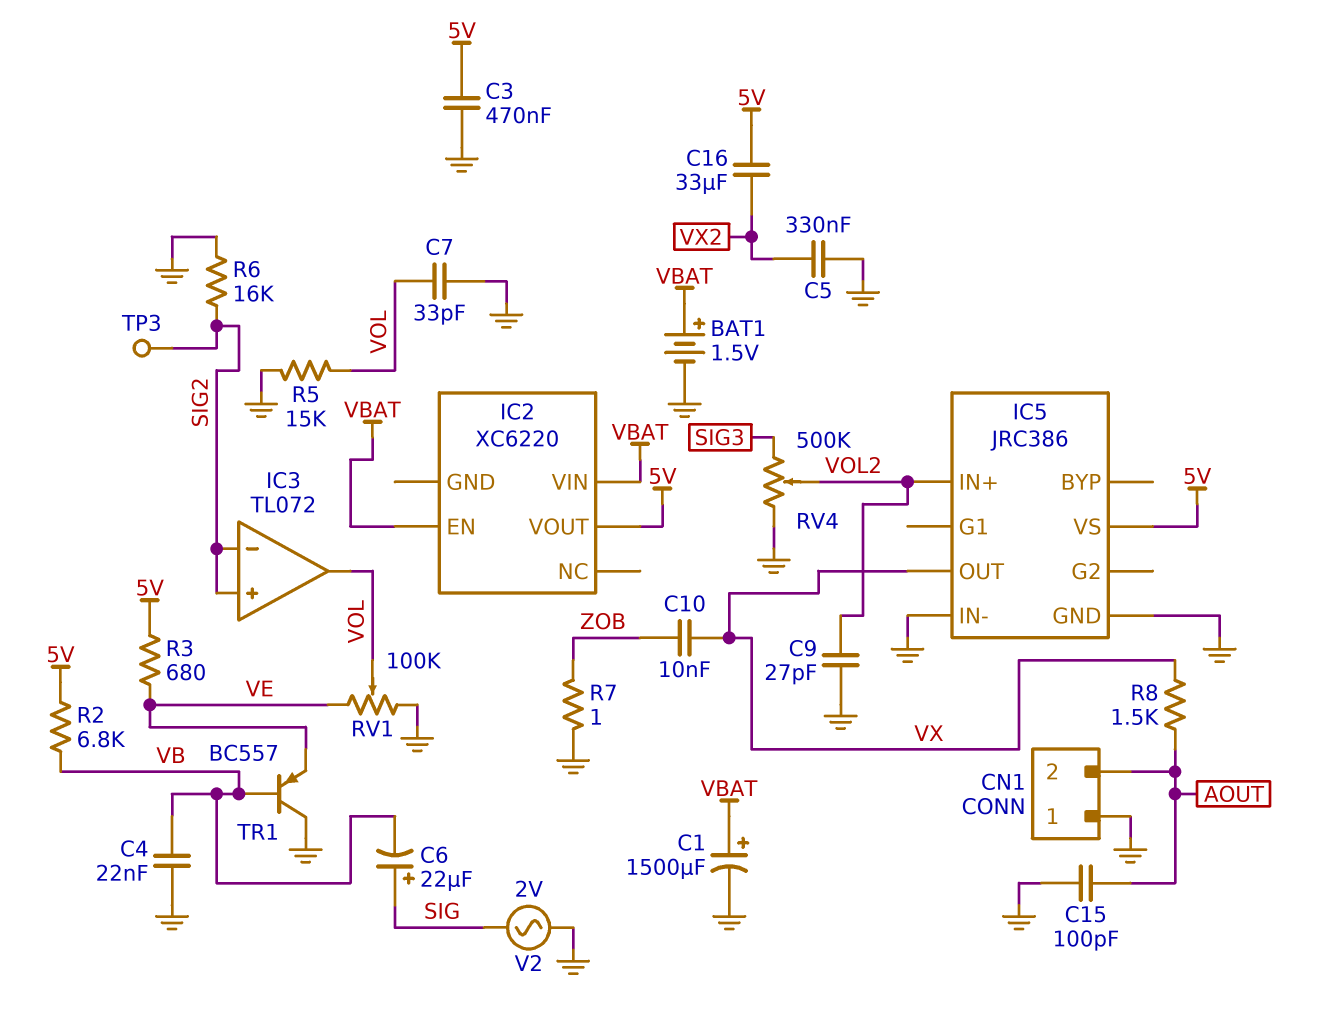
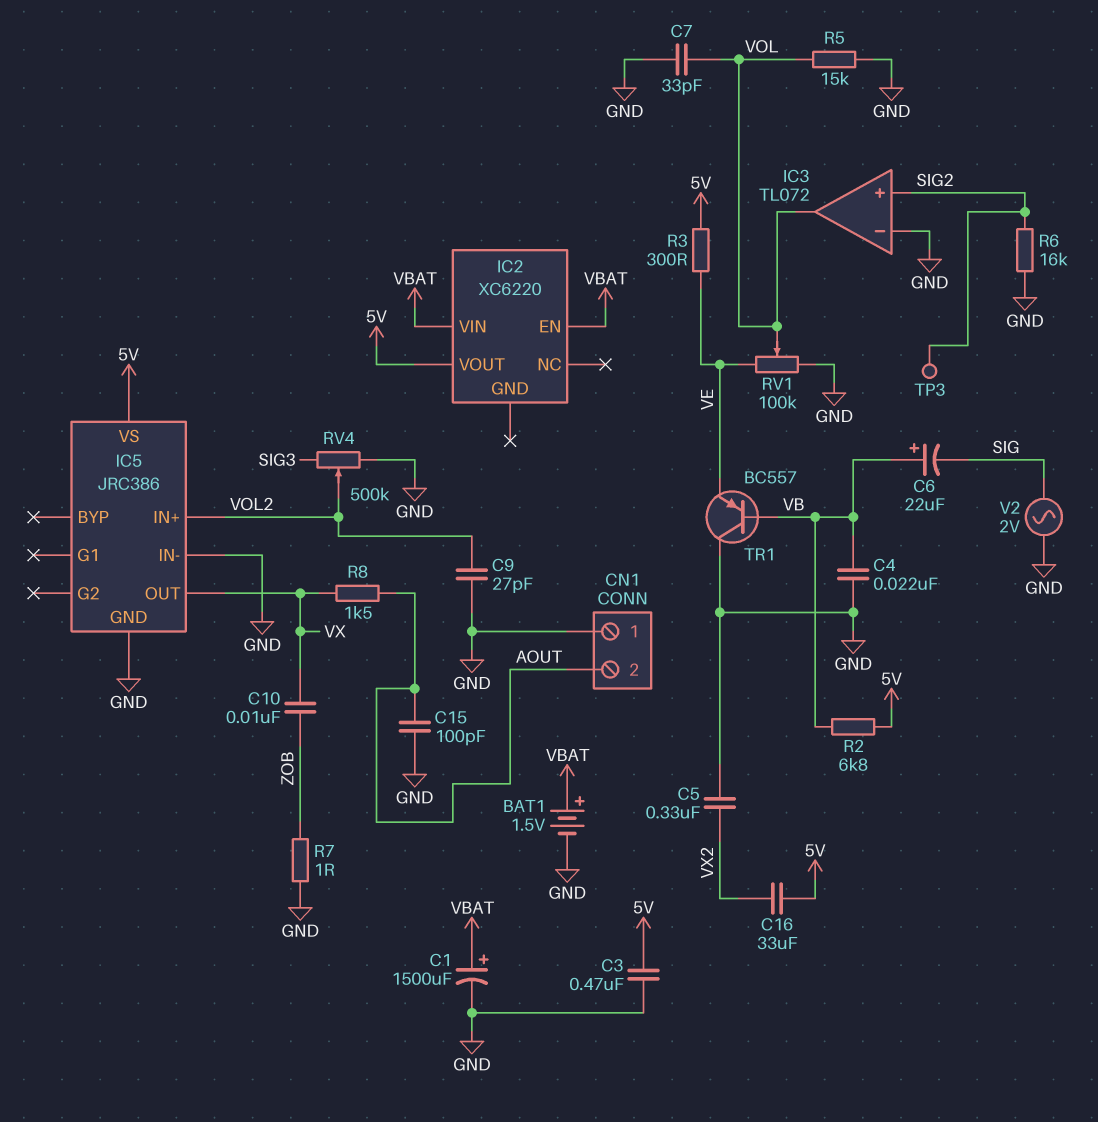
C6: 22uF (plus SIG, minus VB) -> 22uF (plus VB, minus SIG)
IC3 pin in-: SIG2 -> GND
R3: 680 (5V, VE) -> 300 (5V, VE)

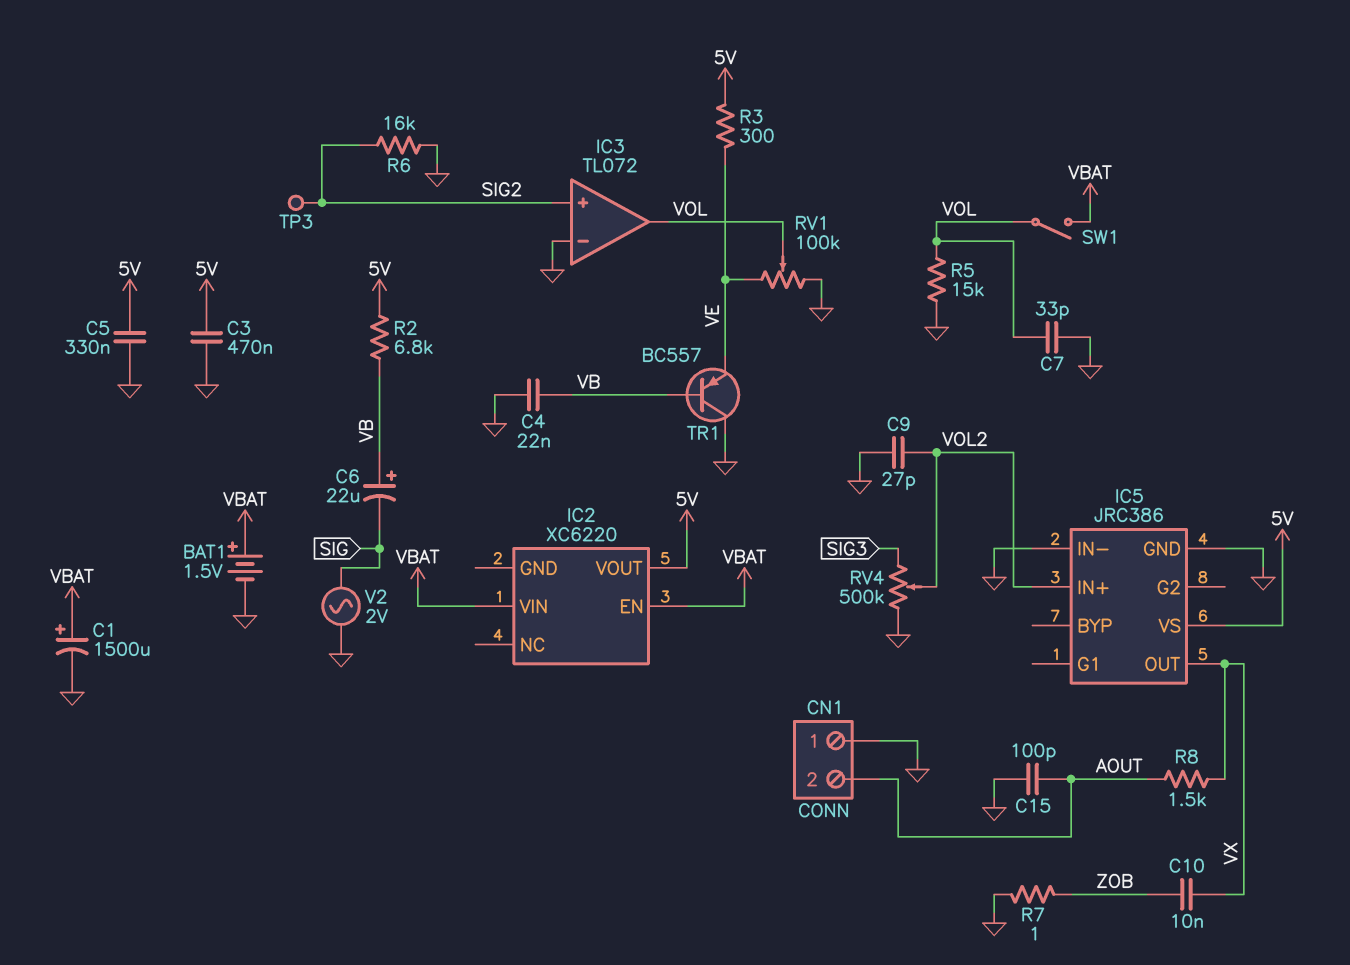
C5: 330nF (GND, VX2) -> 330nF (5V, GND)
C16: 33uF (5V, VX2) -> none
SW1: none -> switch (VBAT, VOL)

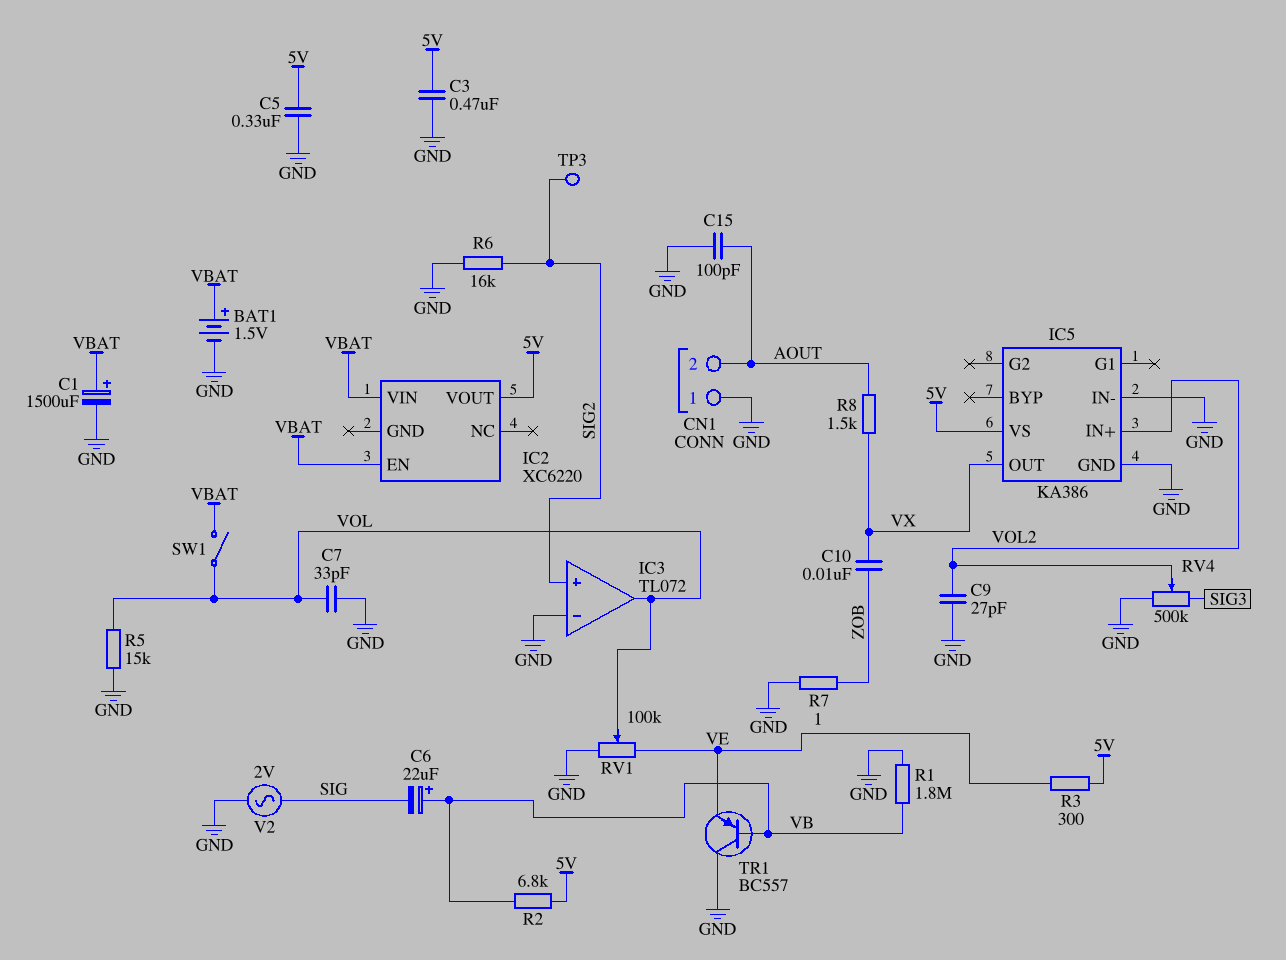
C4: 22nF (GND, VB) -> none
IC5: JRC386 -> KA386
R1: none -> 1.8M (GND, VB)

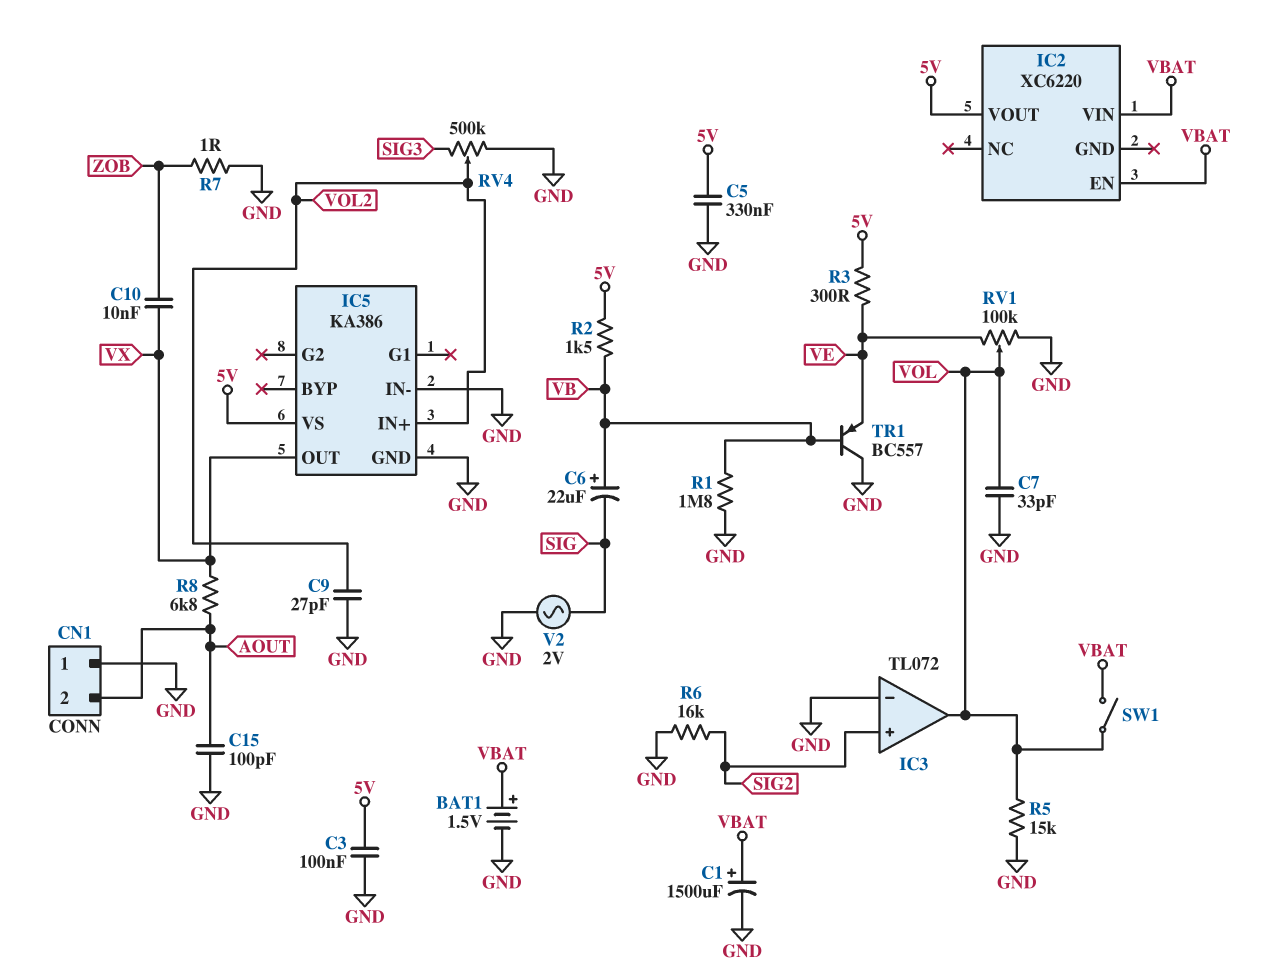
C3: 470nF (5V, GND) -> 100nF (5V, GND)
R2: 6.8k (5V, VB) -> 1.5k (5V, VB)
R8: 1.5k (AOUT, VX) -> 6.8k (AOUT, VX)
TP3: test point (SIG2) -> none

